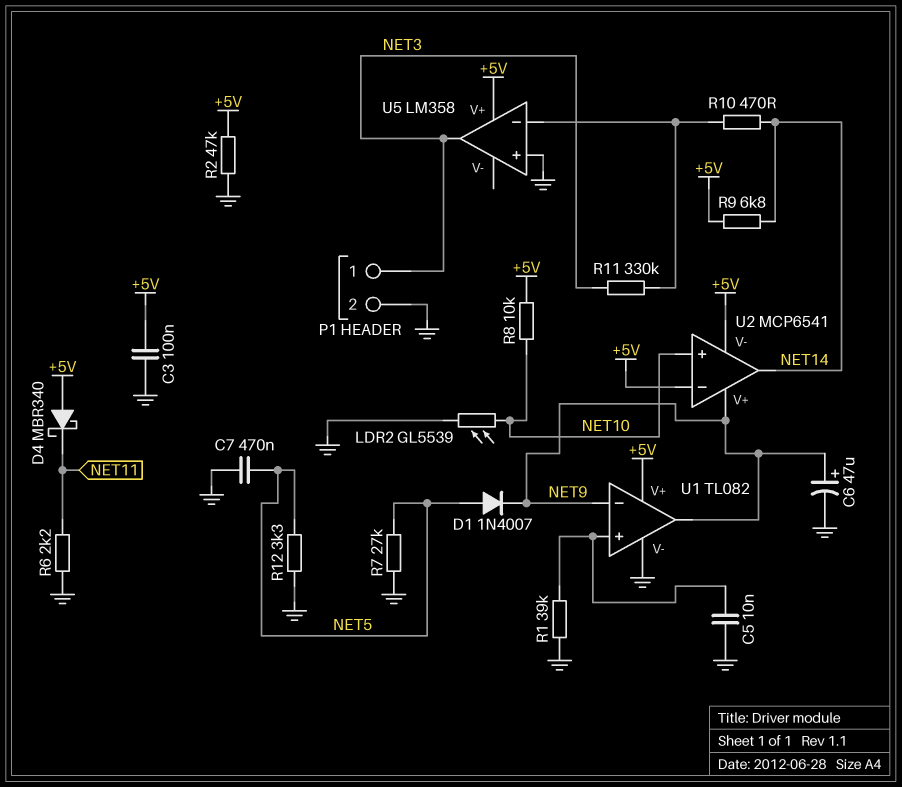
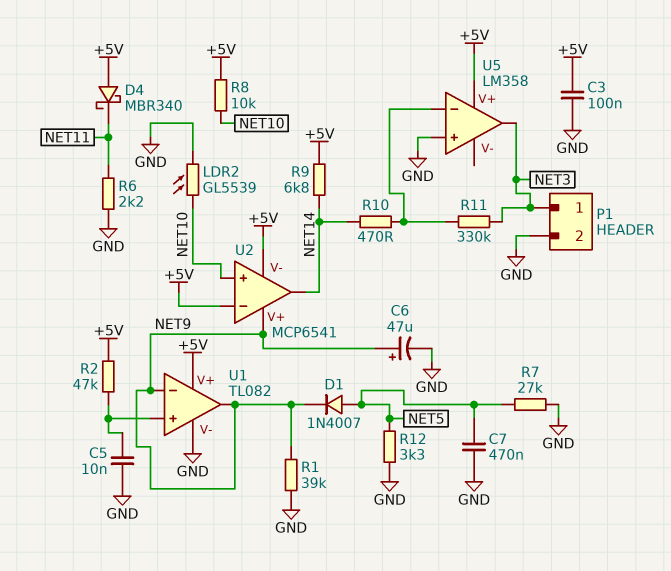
R1: 39k (GND, U1/in+) -> 39k (GND, NET9)
R2: 47k (+5V, GND) -> 47k (+5V, U1/in+)

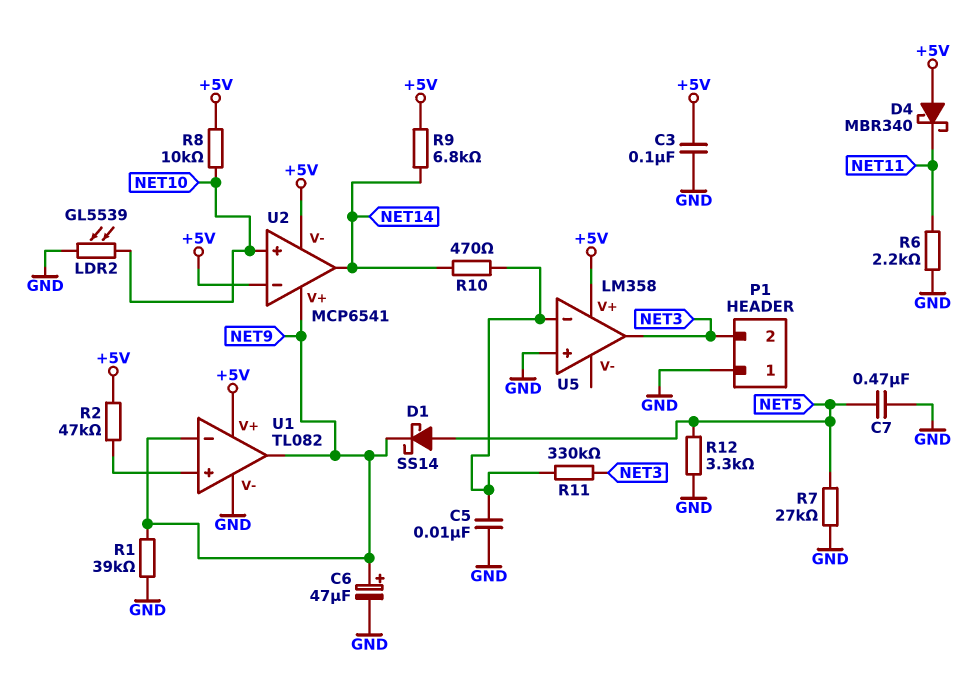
C5: 10nF (GND, U1/in+) -> 10nF (GND, U5/in-)
D1: diode 1N4007 (A NET5, K NET9) -> schottky SS14 (A NET5, K NET9)
P1 pin 1: NET3 -> GND
P1 pin 2: GND -> NET3

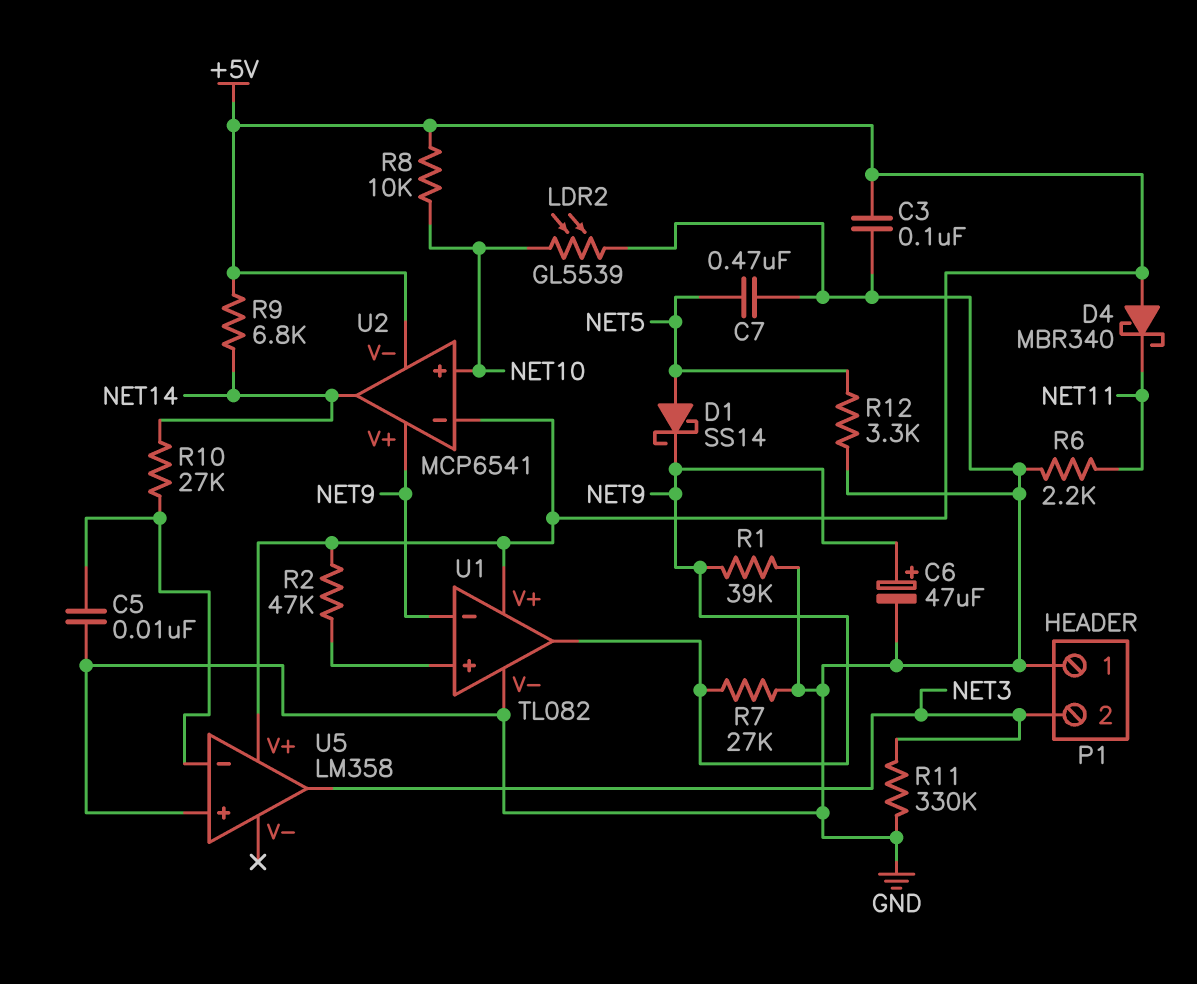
R7: 27k (GND, NET5) -> 27k (GND, NET9)
R10: 470 (NET14, U5/in-) -> 27k (NET14, U5/in-)
R11: 330k (NET3, U5/in-) -> 330k (GND, NET3)

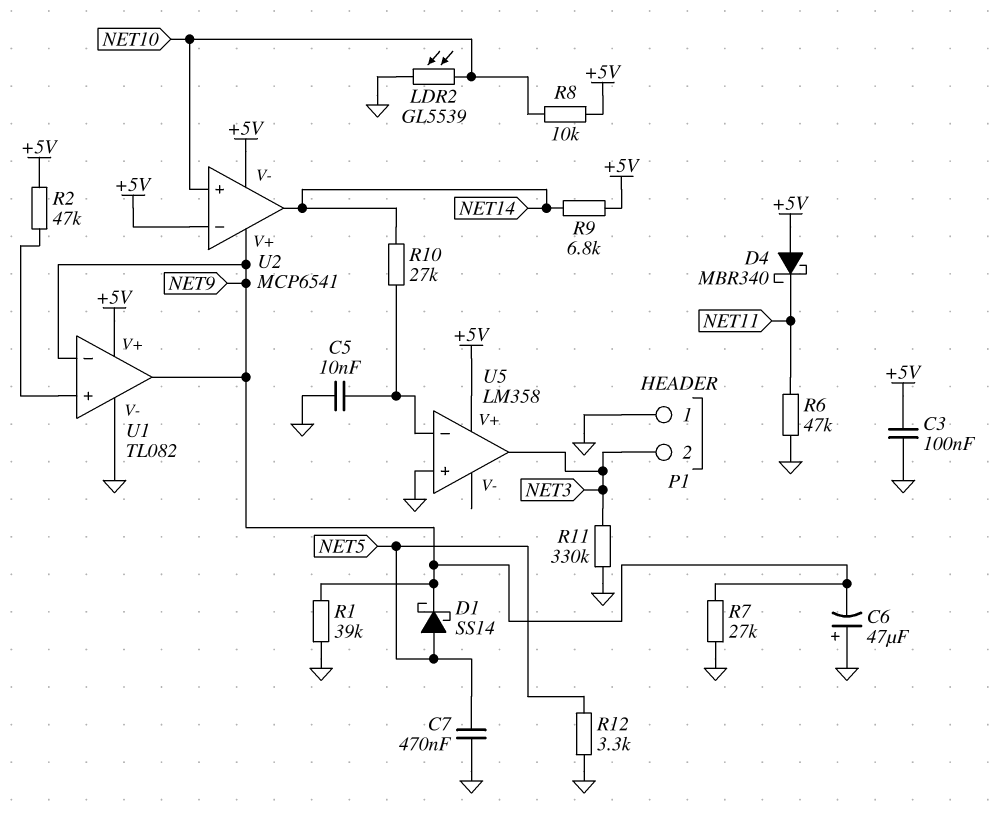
C6: 47uF (plus NET9, minus GND) -> 47uF (plus GND, minus NET9)
R6: 2.2k (GND, NET11) -> 47k (GND, NET11)

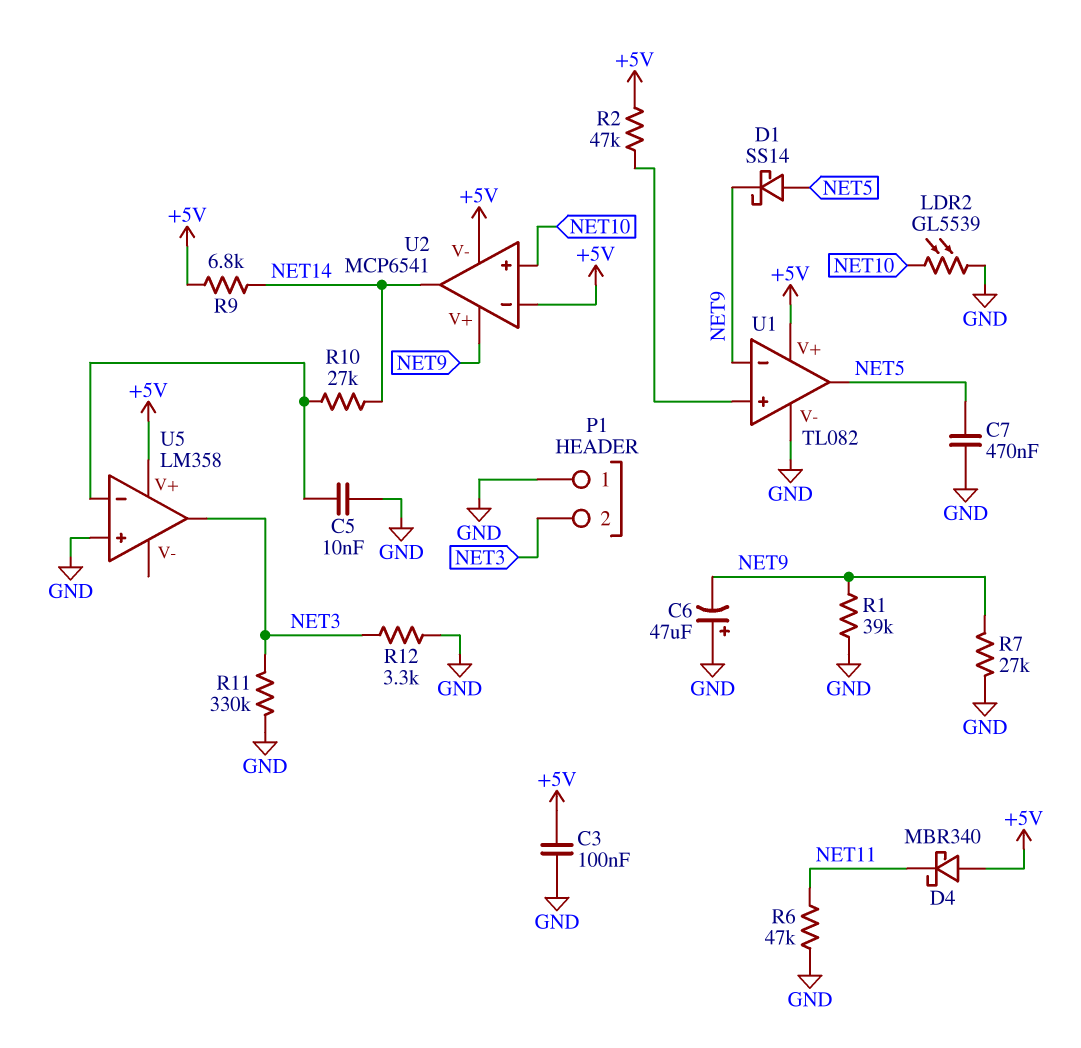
R8: 10k (+5V, NET10) -> none
R12: 3.3k (GND, NET5) -> 3.3k (GND, NET3)
U1 pin out: NET9 -> NET5

